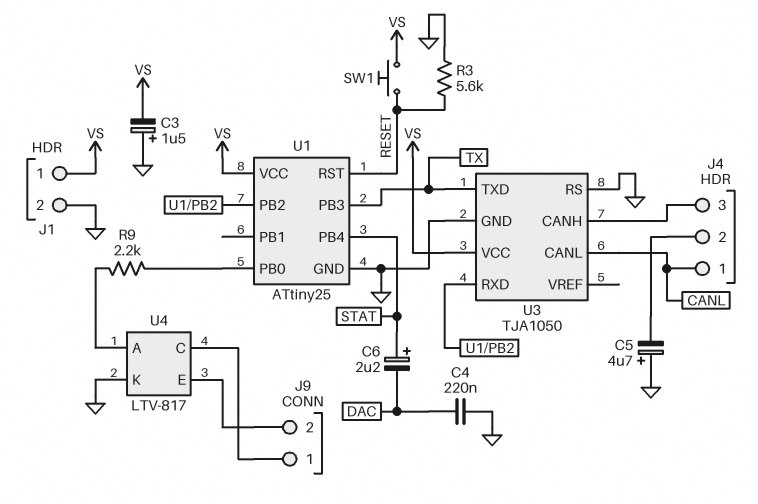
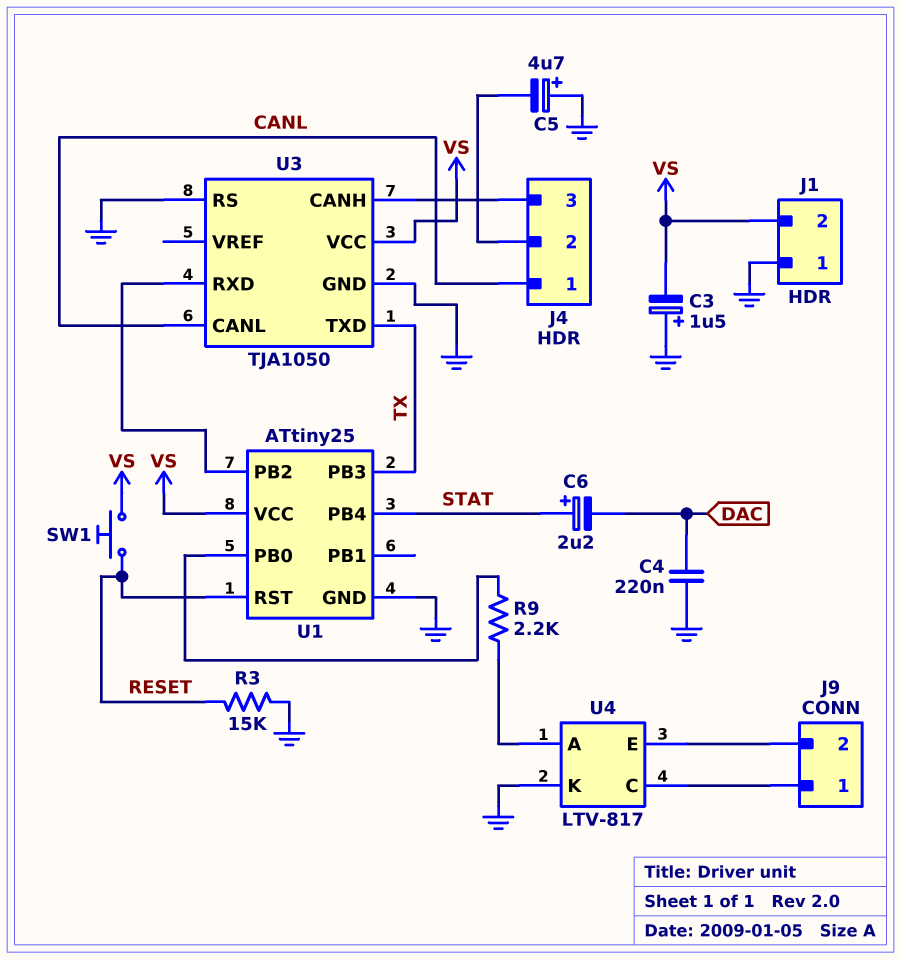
J1 pin 1: VS -> GND
J1 pin 2: GND -> VS
R3: 5.6k (GND, RESET) -> 15k (GND, RESET)

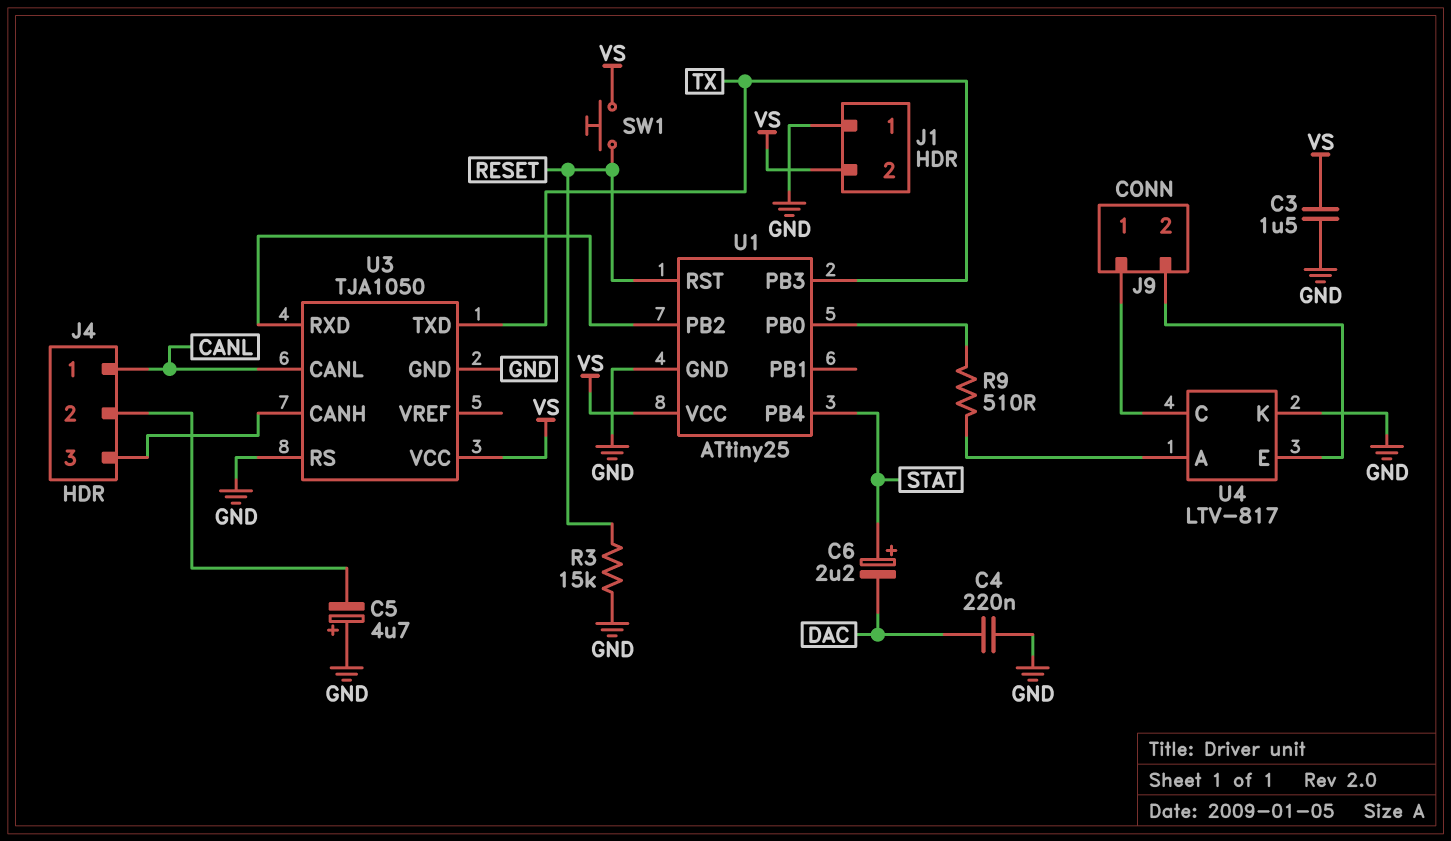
C3: 1.5uF (plus GND, minus VS) -> 1.5uF (GND, VS)
R9: 2.2k (U1/PB0, U4/A) -> 510 (U1/PB0, U4/A)

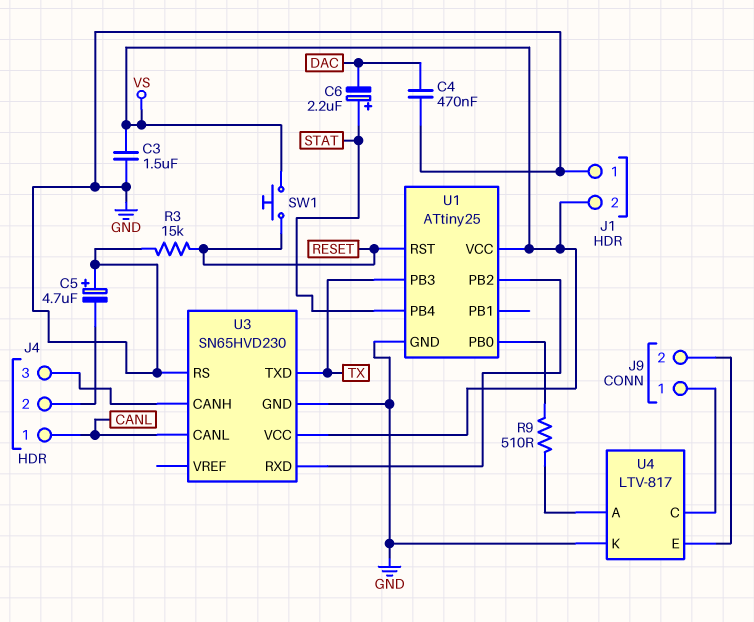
C4: 220nF (DAC, GND) -> 470nF (DAC, GND)
U3: TJA1050 -> SN65HVD230

